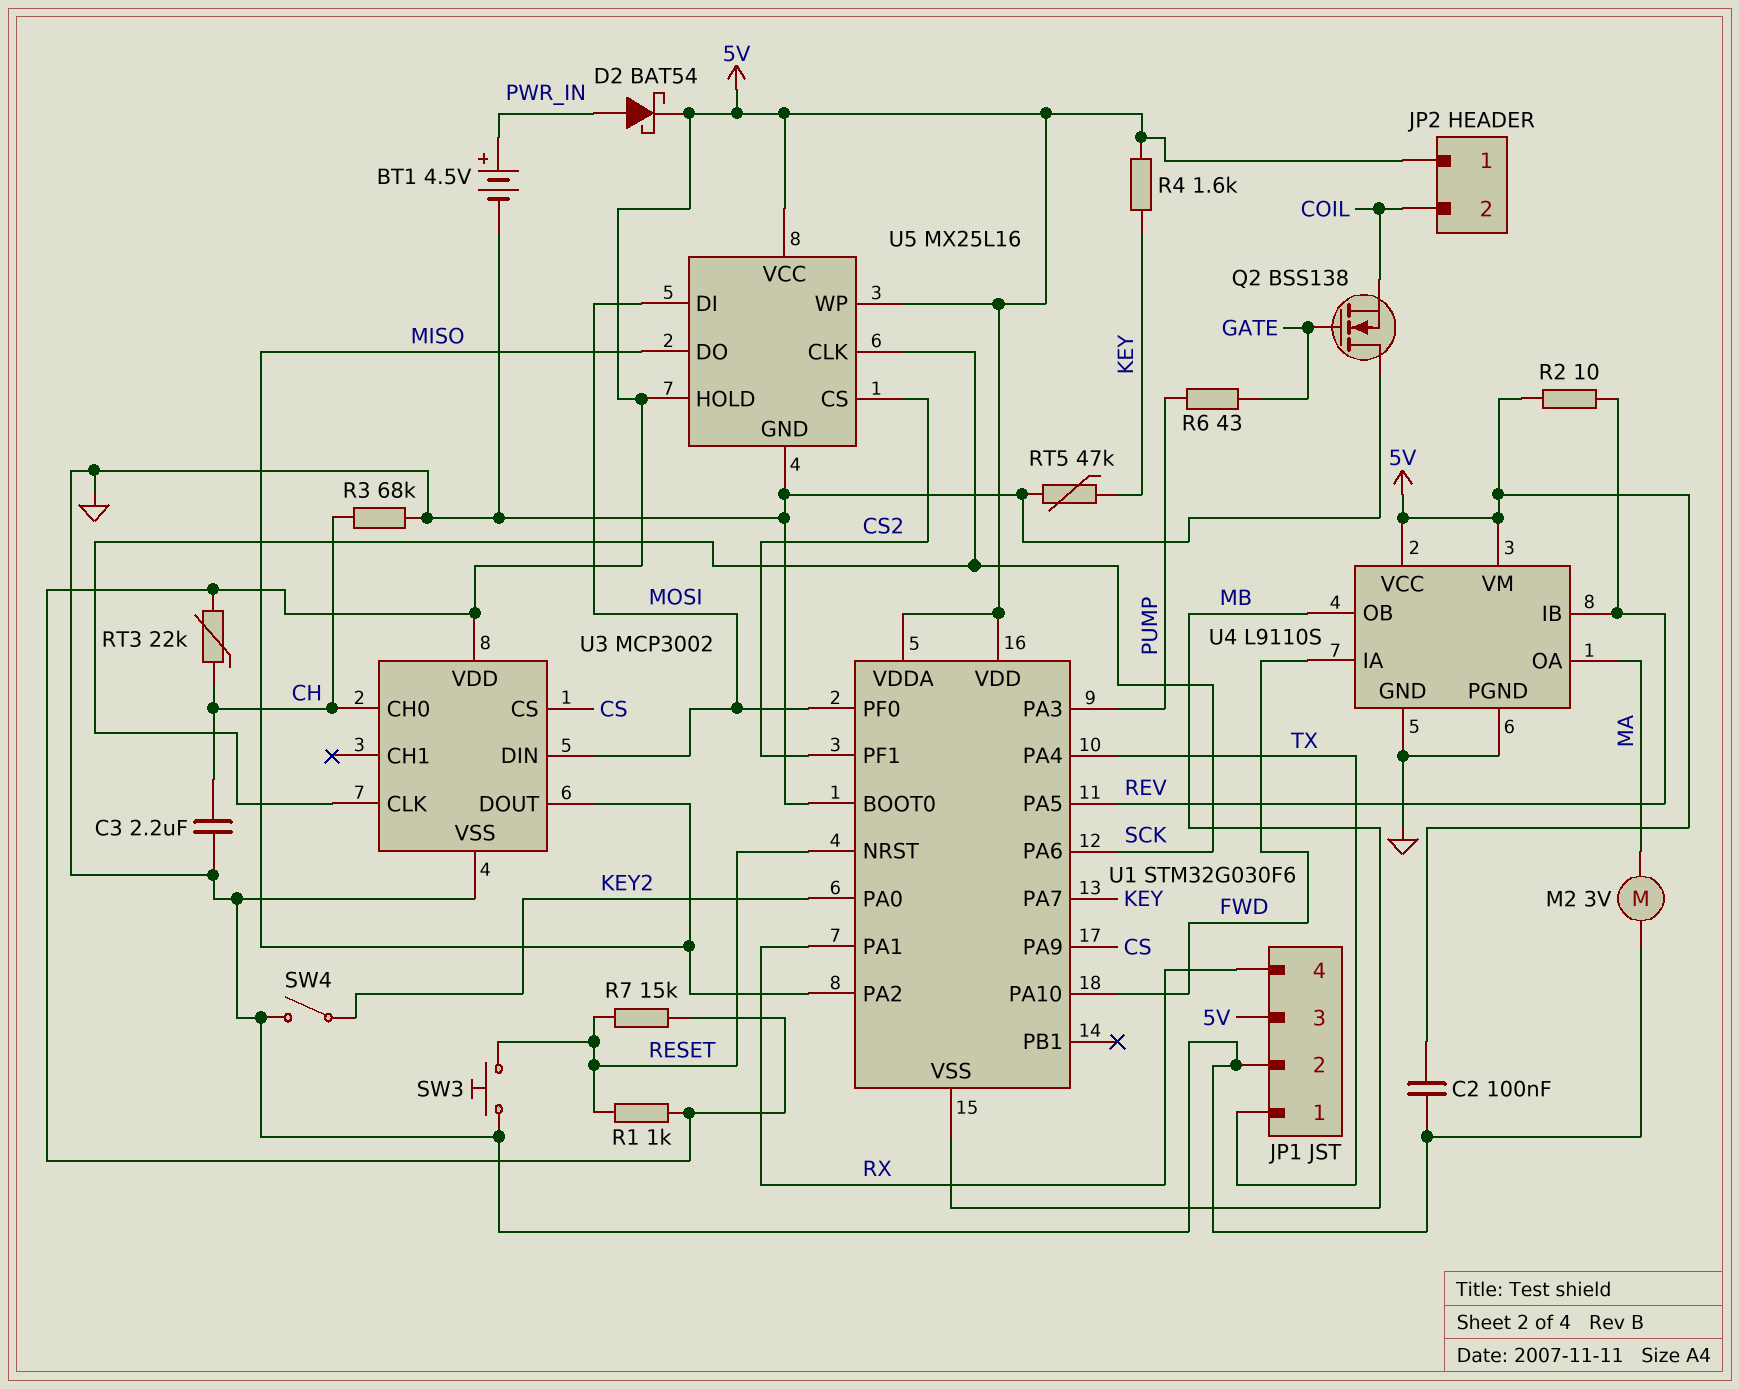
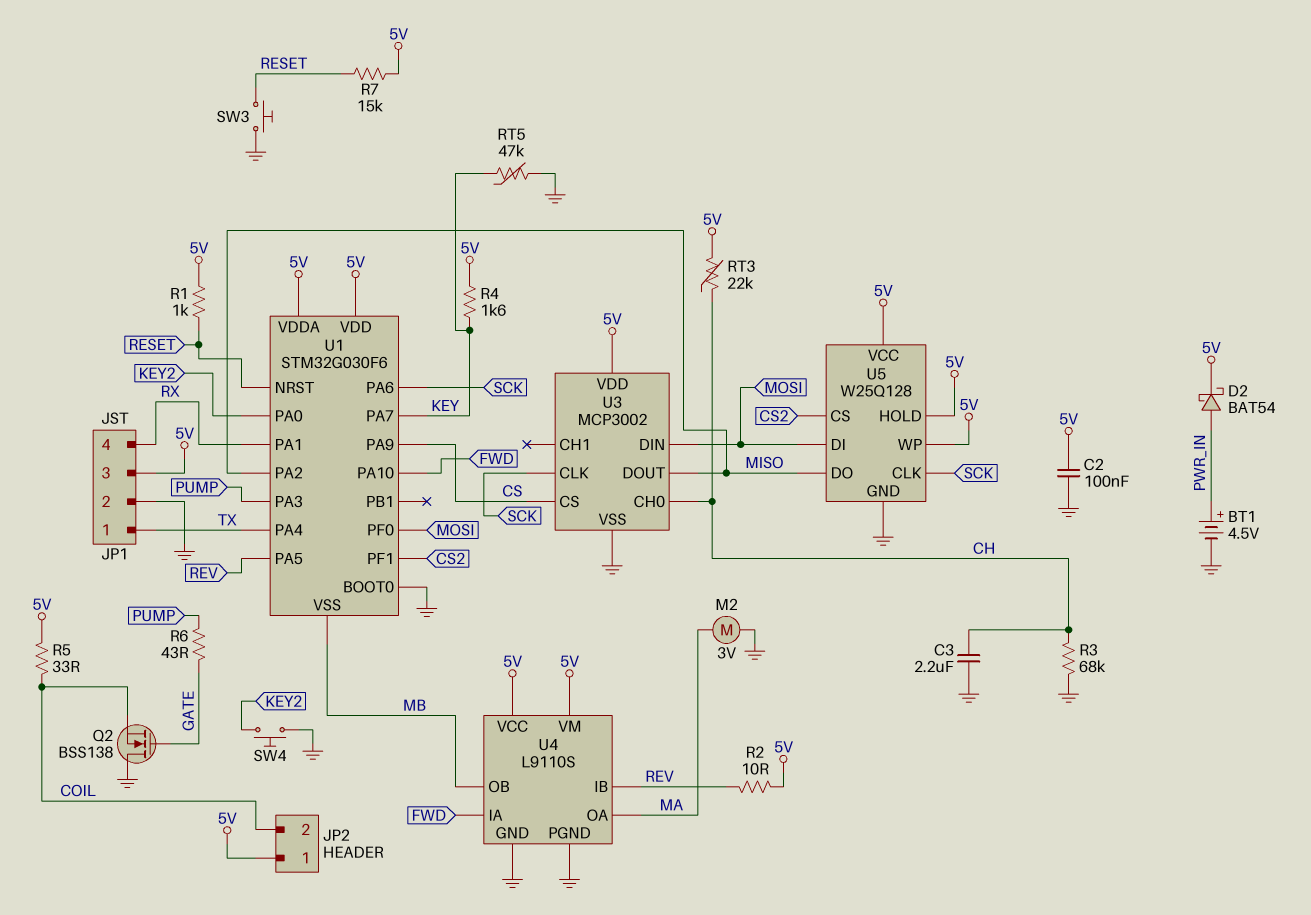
R5: none -> 33 (5V, COIL)
SW4: switch (GND, KEY2) -> button (GND, KEY2)
U5: MX25L16 -> W25Q128

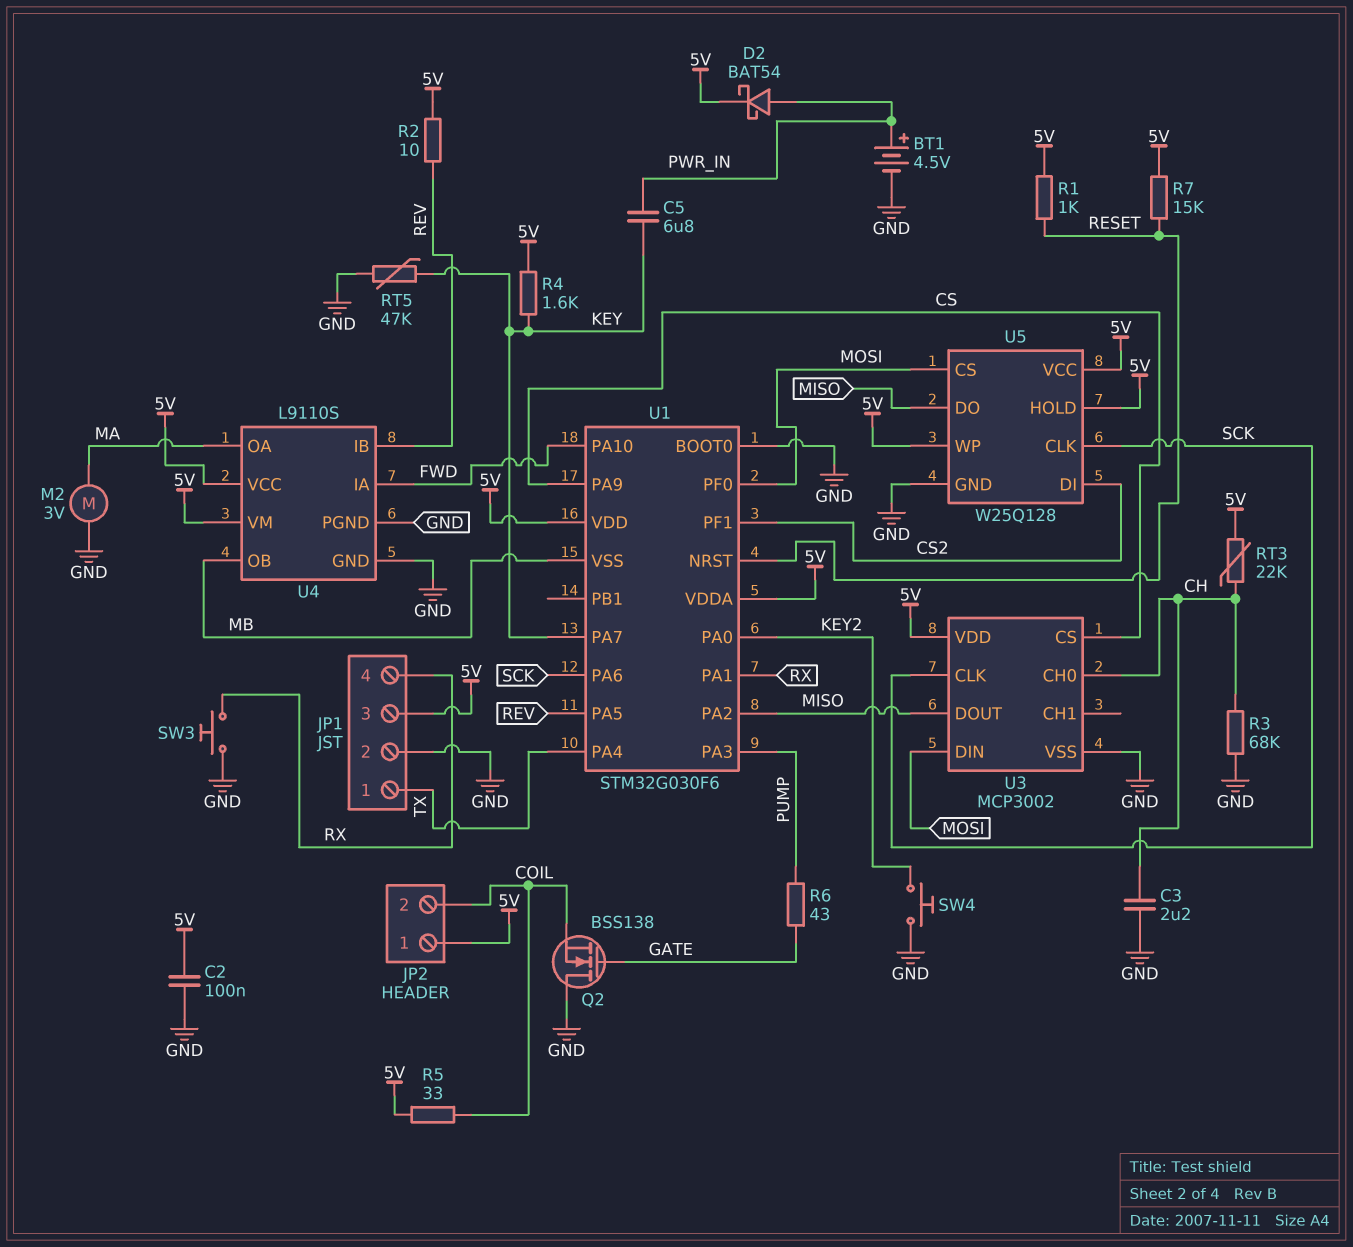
C5: none -> 6.8uF (KEY, PWR_IN)
SW3: button (GND, RESET) -> button (GND, RX)
U5 pin CS: CS2 -> MOSI
U5 pin DI: MOSI -> CS2

